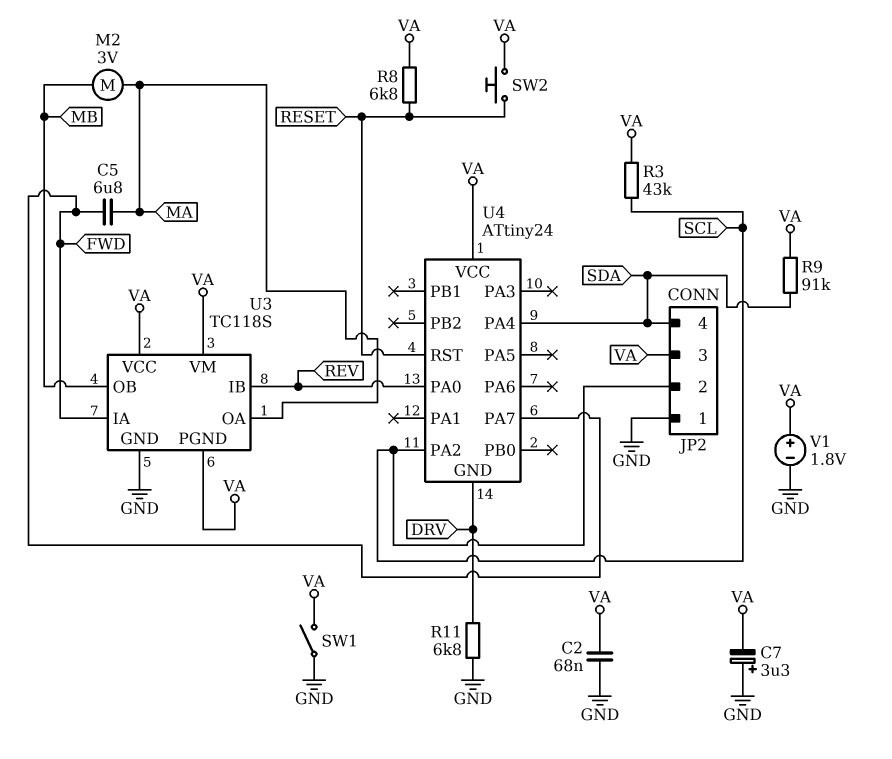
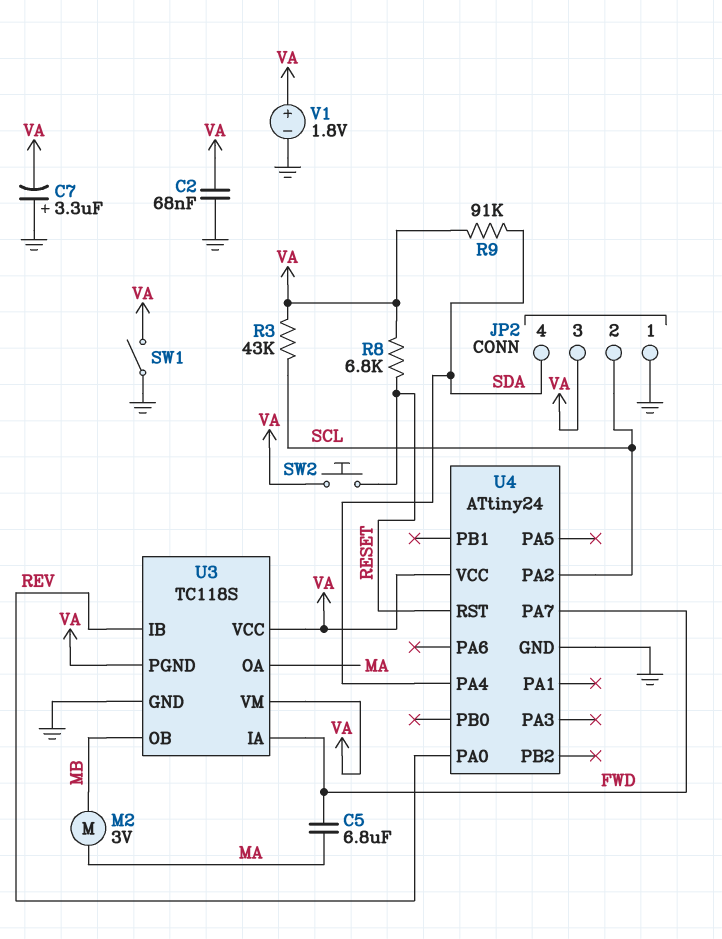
R11: 6.8k (DRV, GND) -> none
U4 pin GND: DRV -> GND

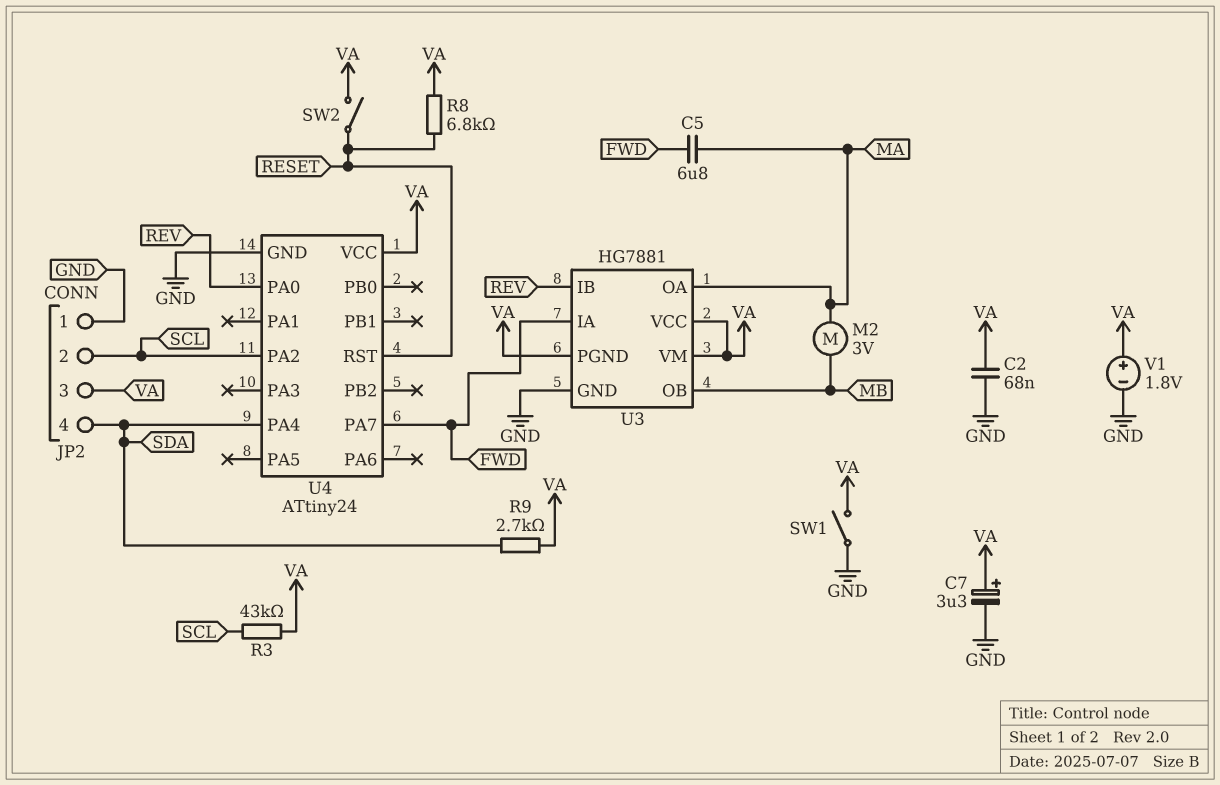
C7: 3.3uF (plus GND, minus VA) -> 3.3uF (plus VA, minus GND)
R9: 91k (SDA, VA) -> 2.7k (SDA, VA)
SW2: button (RESET, VA) -> switch (RESET, VA)
U3: TC118S -> HG7881

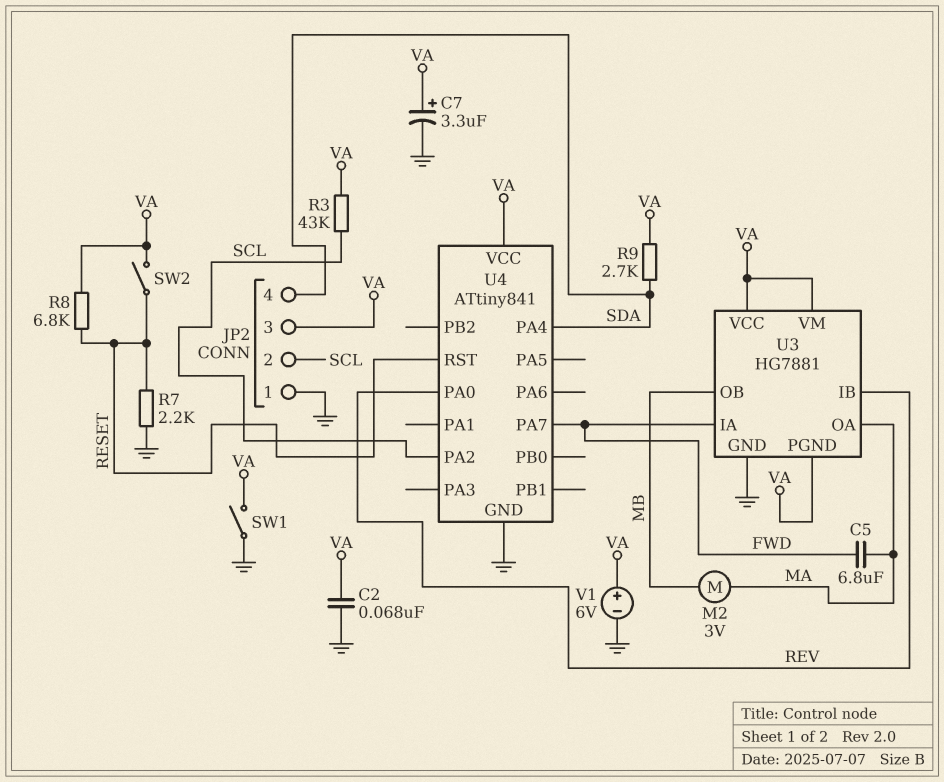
R7: none -> 2.2k (GND, RESET)
U4: ATtiny24 -> ATtiny841
V1: 1.8V (plus VA, minus GND) -> 6V (plus VA, minus GND)

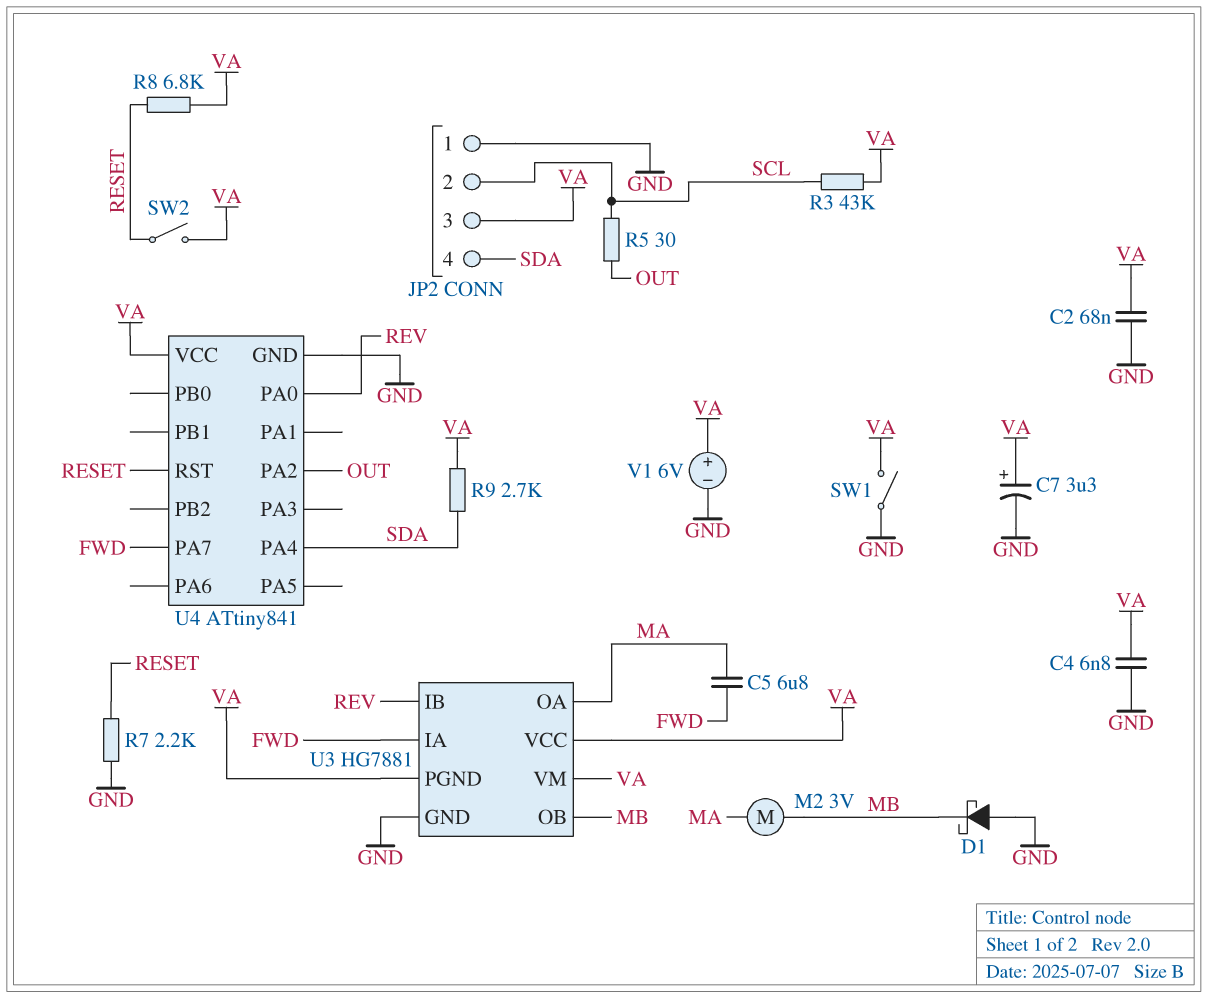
C4: none -> 6.8nF (GND, VA)
D1: none -> schottky (A GND, K MB)
R5: none -> 30 (OUT, SCL)
U4 pin PA2: SCL -> OUT

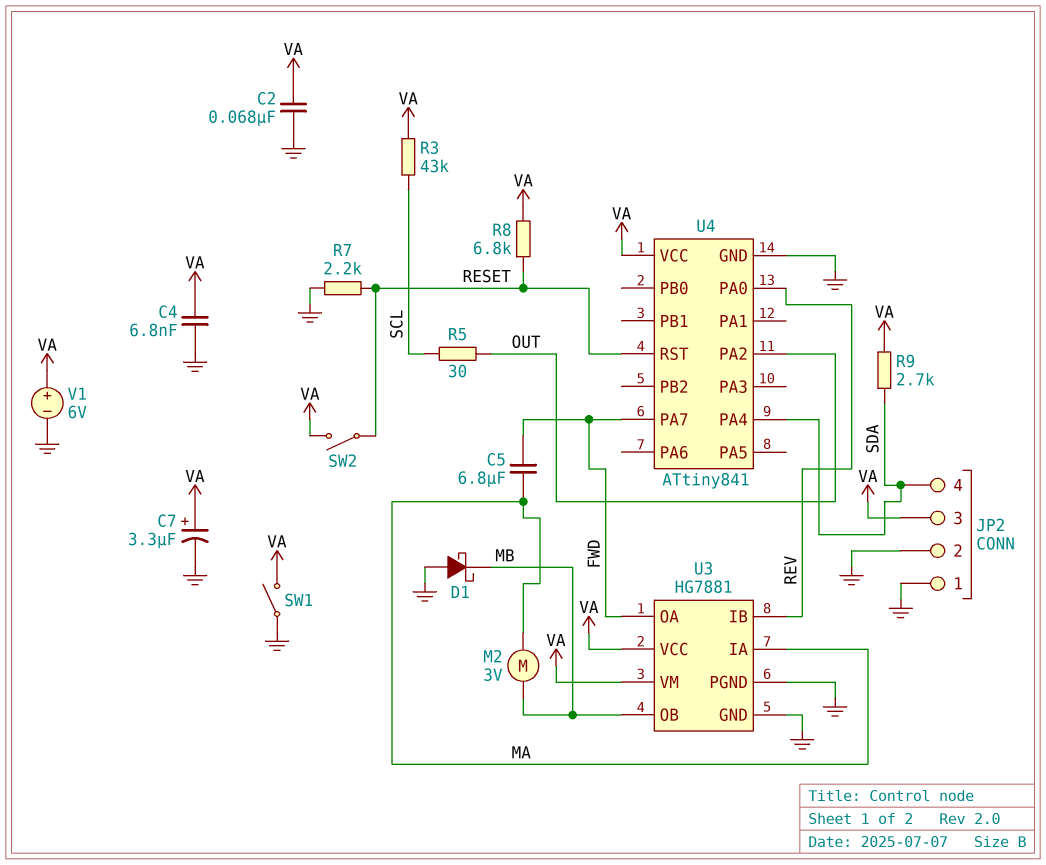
JP2 pin 2: SCL -> GND
U3 pin IA: FWD -> MA
U3 pin OA: MA -> FWD
U3 pin PGND: VA -> GND

